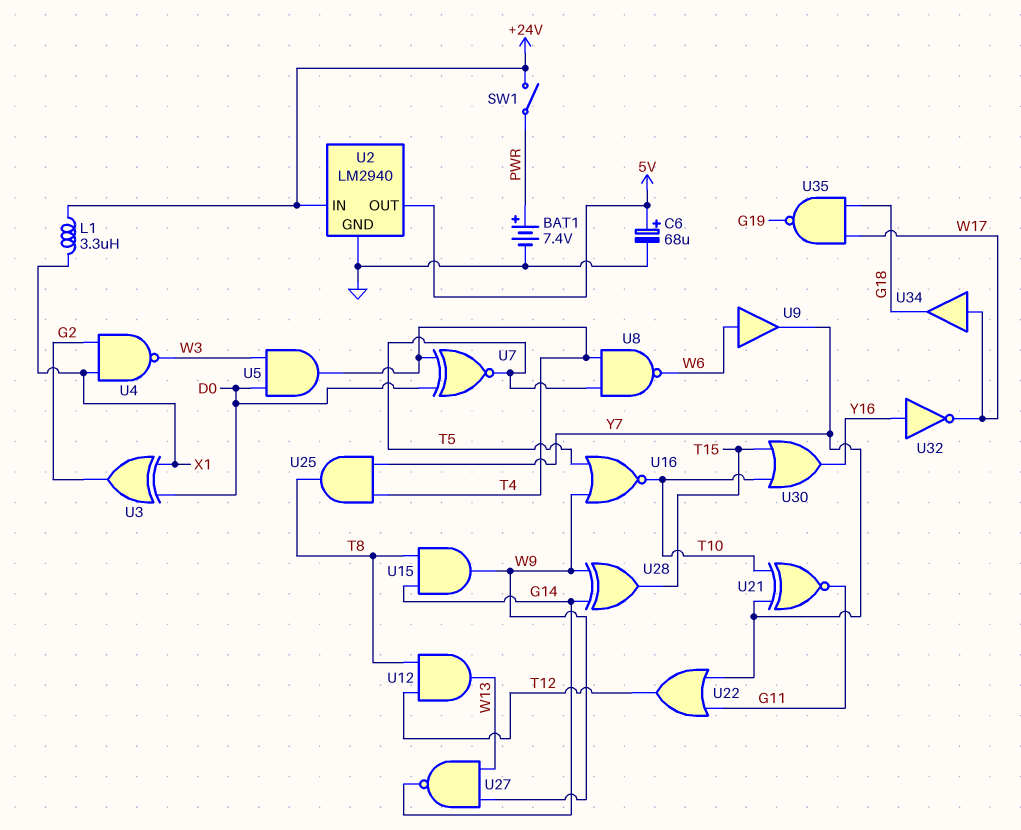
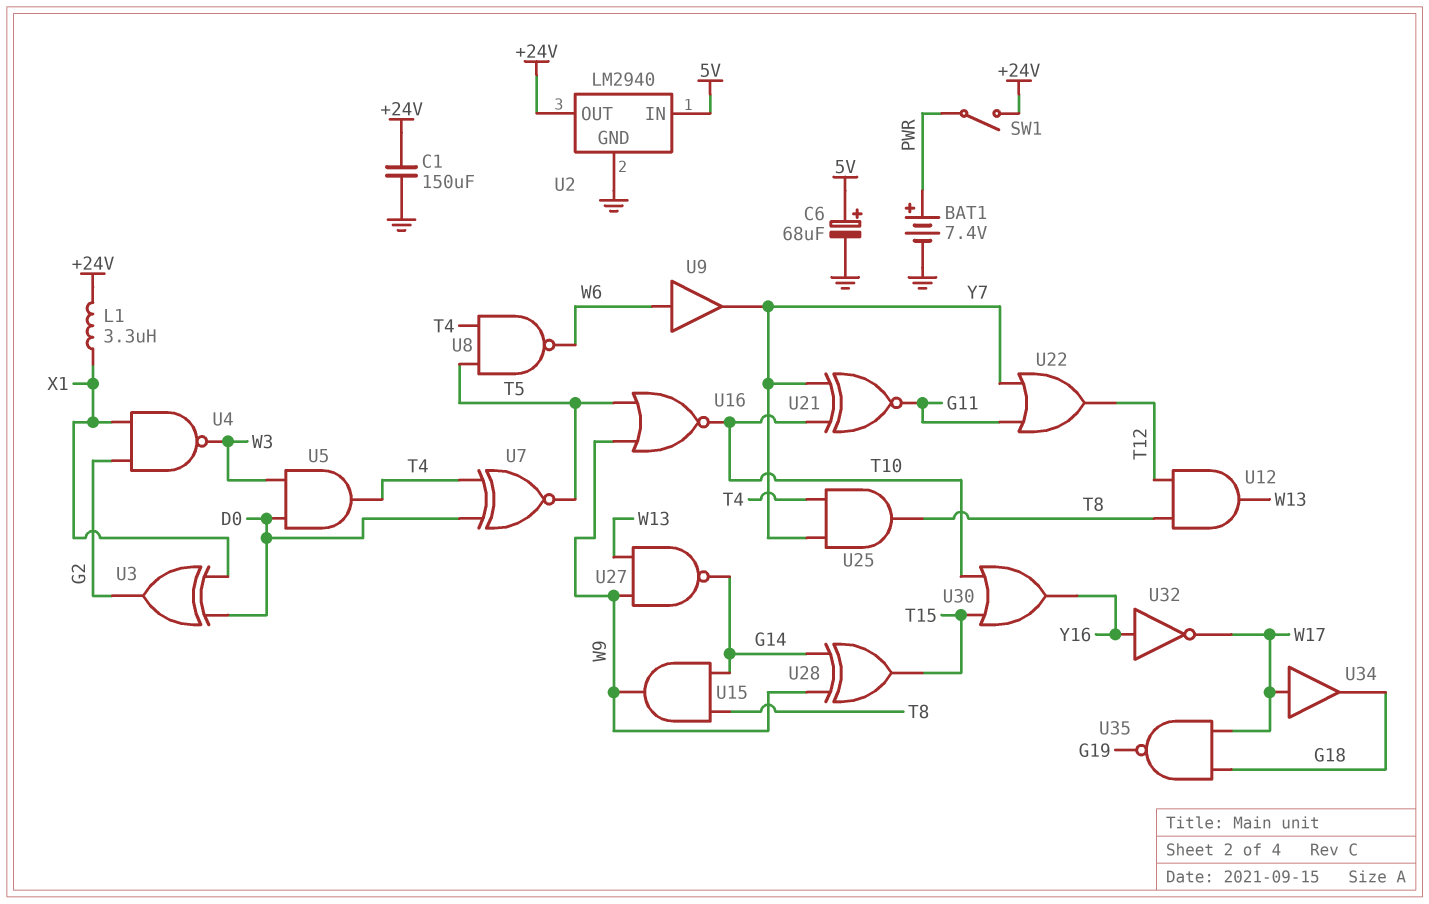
C1: none -> 150uF (+24V, GND)
U2 pin IN: +24V -> 5V
U2 pin OUT: 5V -> +24V

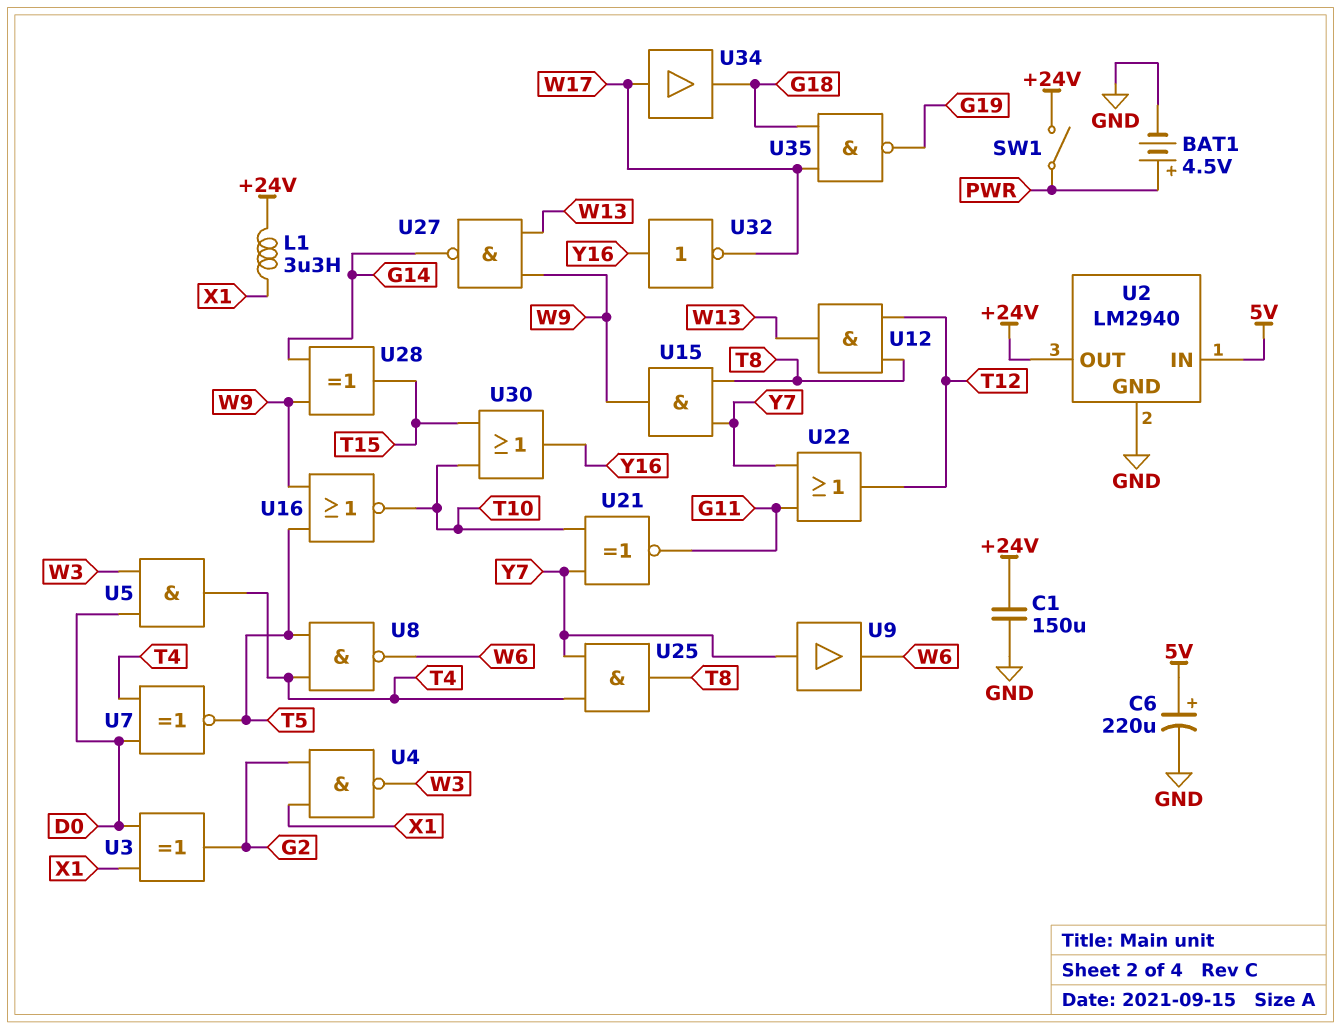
BAT1: 7.4V (plus PWR, minus GND) -> 4.5V (plus PWR, minus GND)
C6: 68uF (plus 5V, minus GND) -> 220uF (plus 5V, minus GND)
U9: buffer (in W6, out Y7) -> buffer (in Y7, out W6)
U15: AND (in G14, in T8, out W9) -> AND (in T8, in Y7, out W9)

